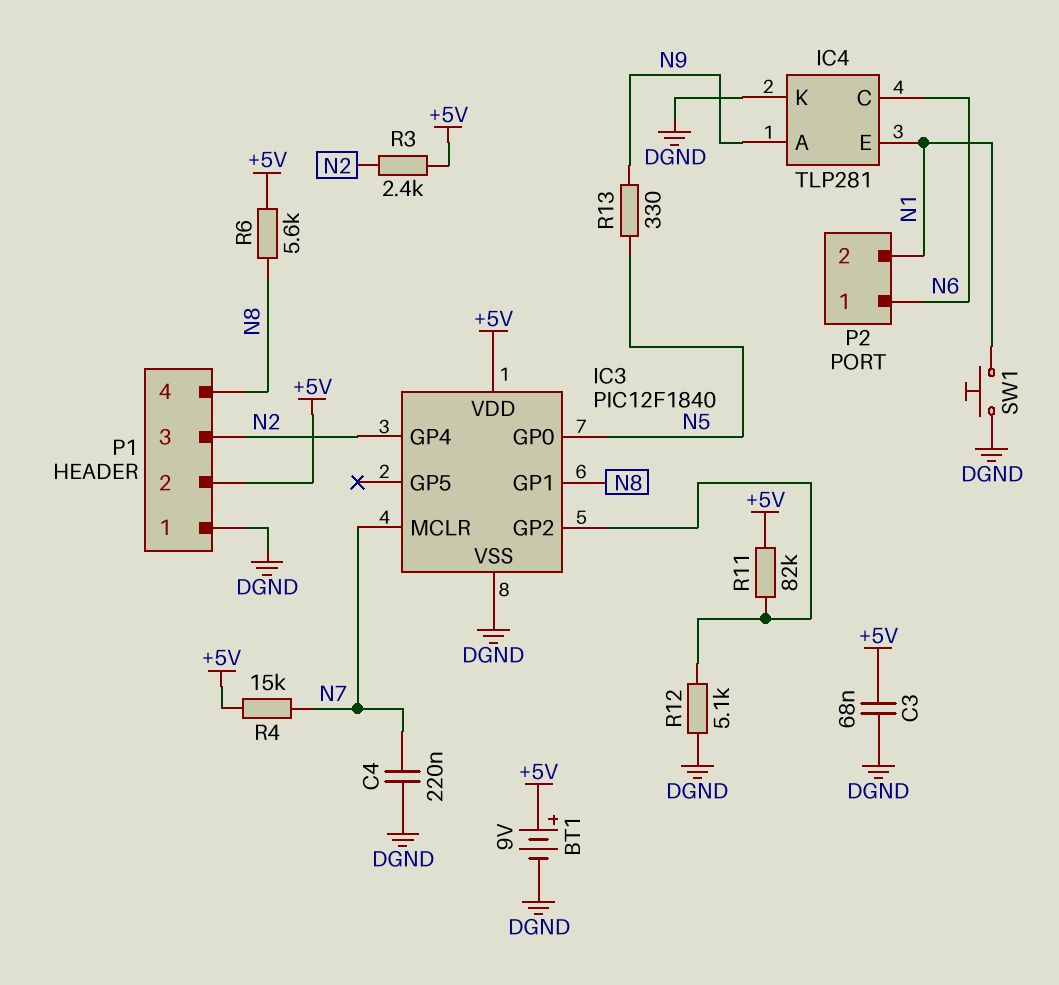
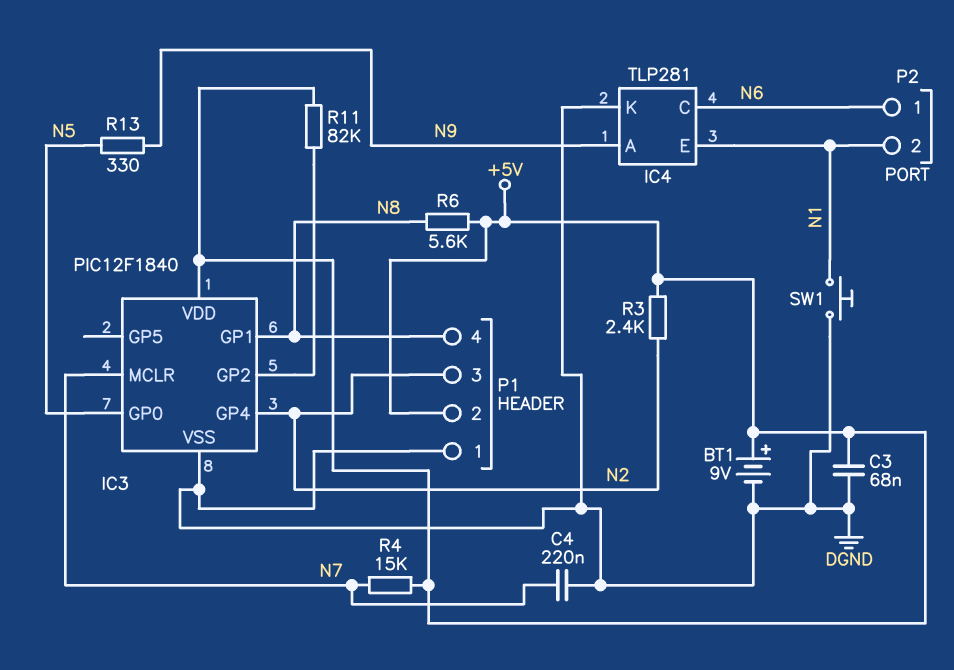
R12: 5.1k (DGND, IC3/GP2) -> none

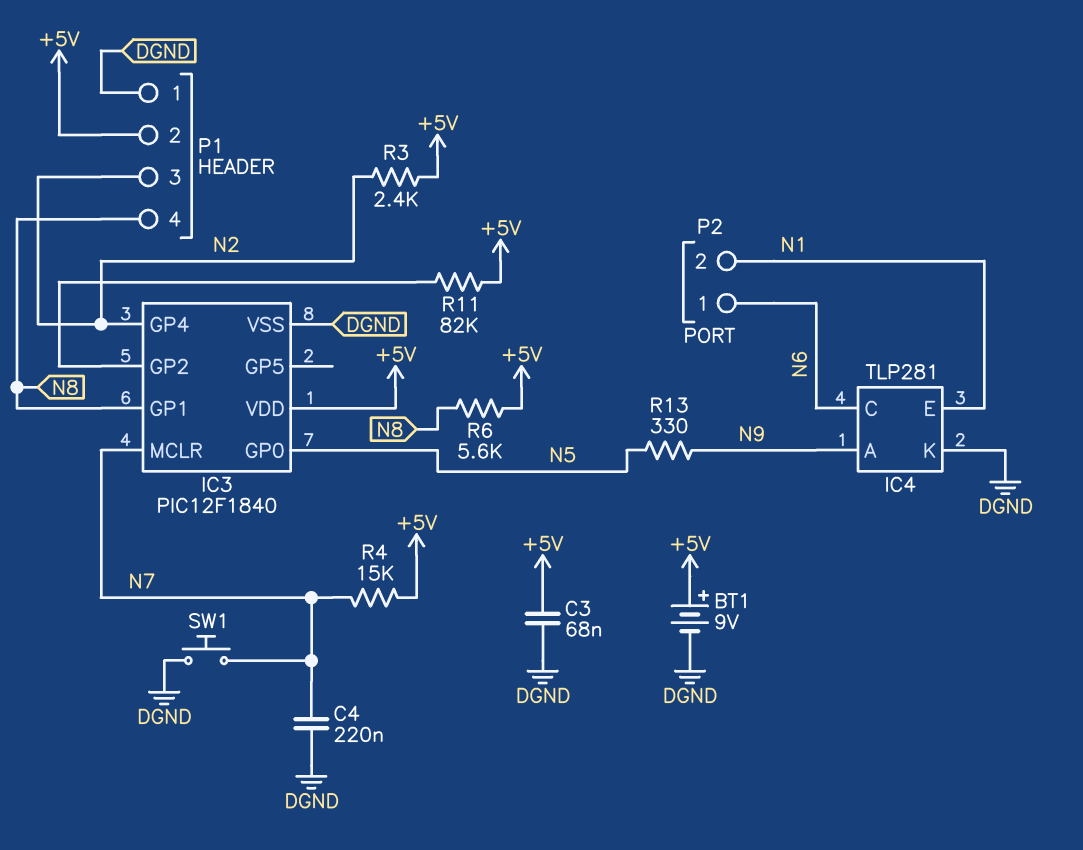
SW1: button (DGND, N1) -> button (DGND, N7)

